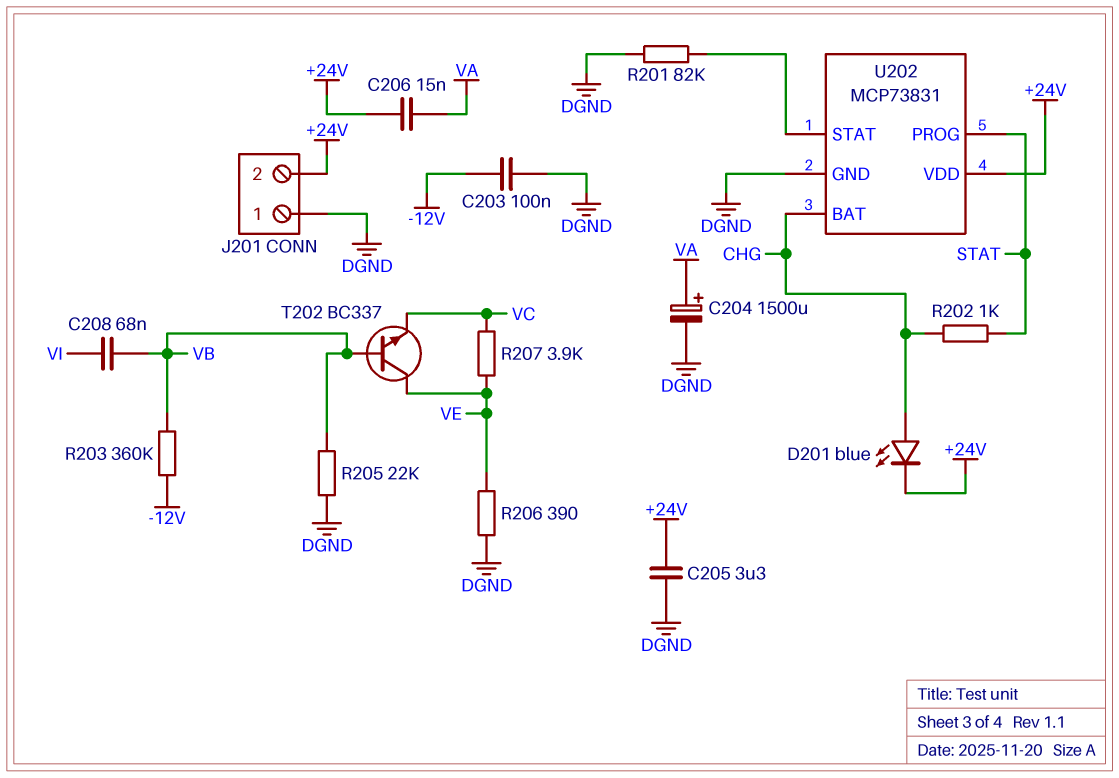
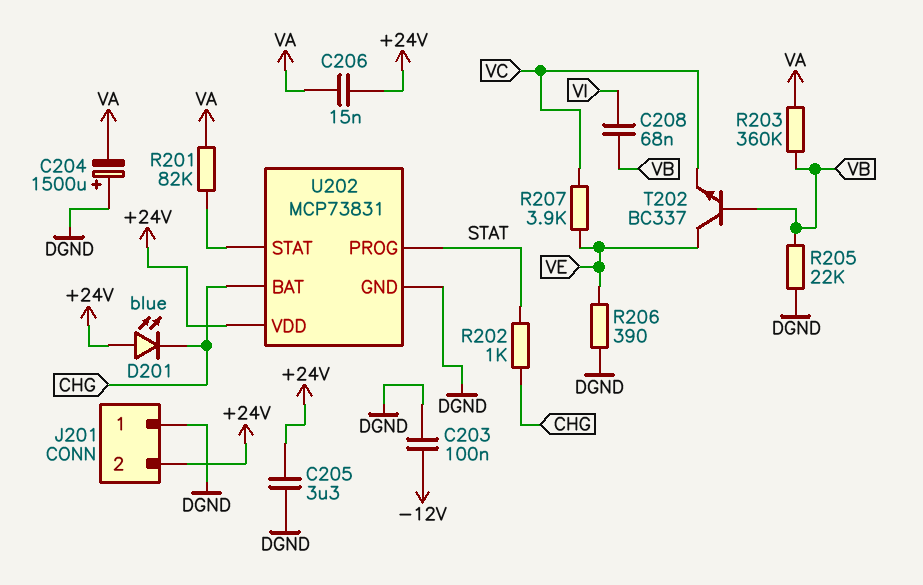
C204: 1500uF (plus VA, minus DGND) -> 1500uF (plus DGND, minus VA)
D201: LED blue (A CHG, K +24V) -> LED blue (A +24V, K CHG)
R201: 82k (DGND, U202/STAT) -> 82k (U202/STAT, VA)
R203: 360k (-12V, VB) -> 360k (VA, VB)

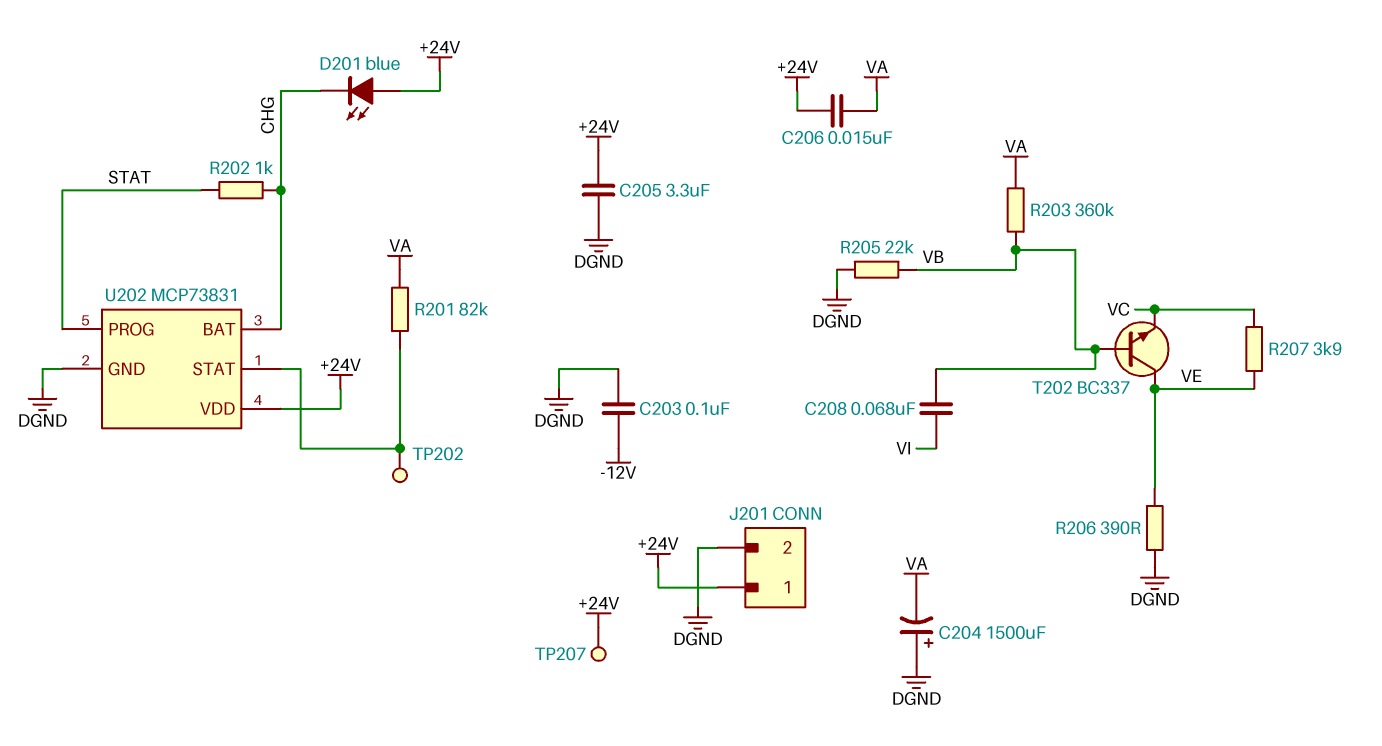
J201 pin 1: DGND -> +24V
J201 pin 2: +24V -> DGND
TP202: none -> test point (U202/STAT)
TP207: none -> test point (+24V)

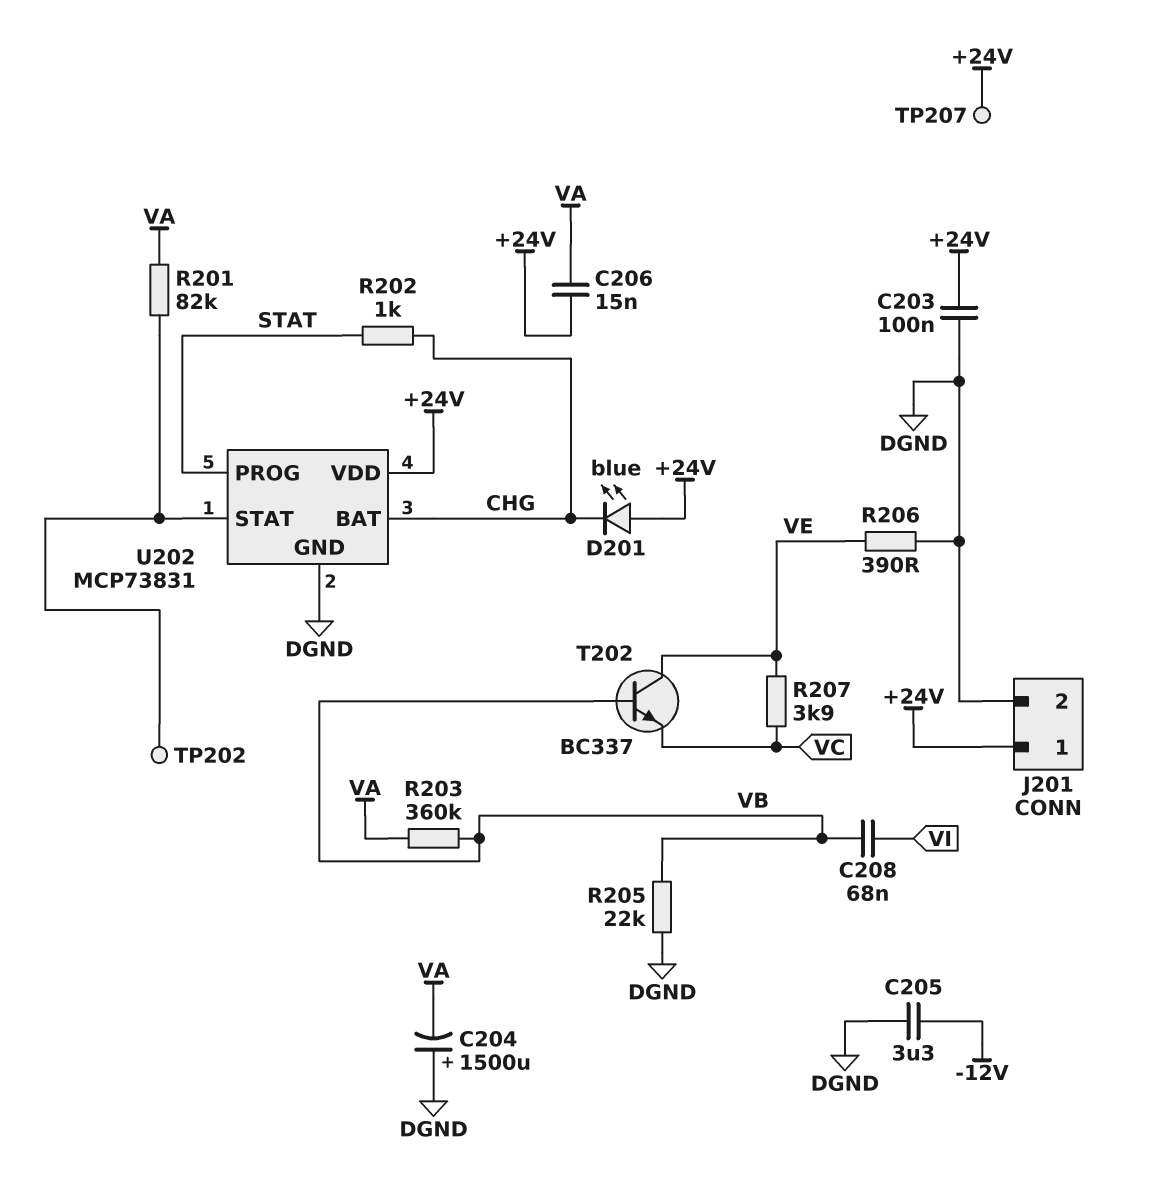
C203: 100nF (-12V, DGND) -> 100nF (+24V, DGND)
C205: 3.3uF (+24V, DGND) -> 3.3uF (-12V, DGND)

